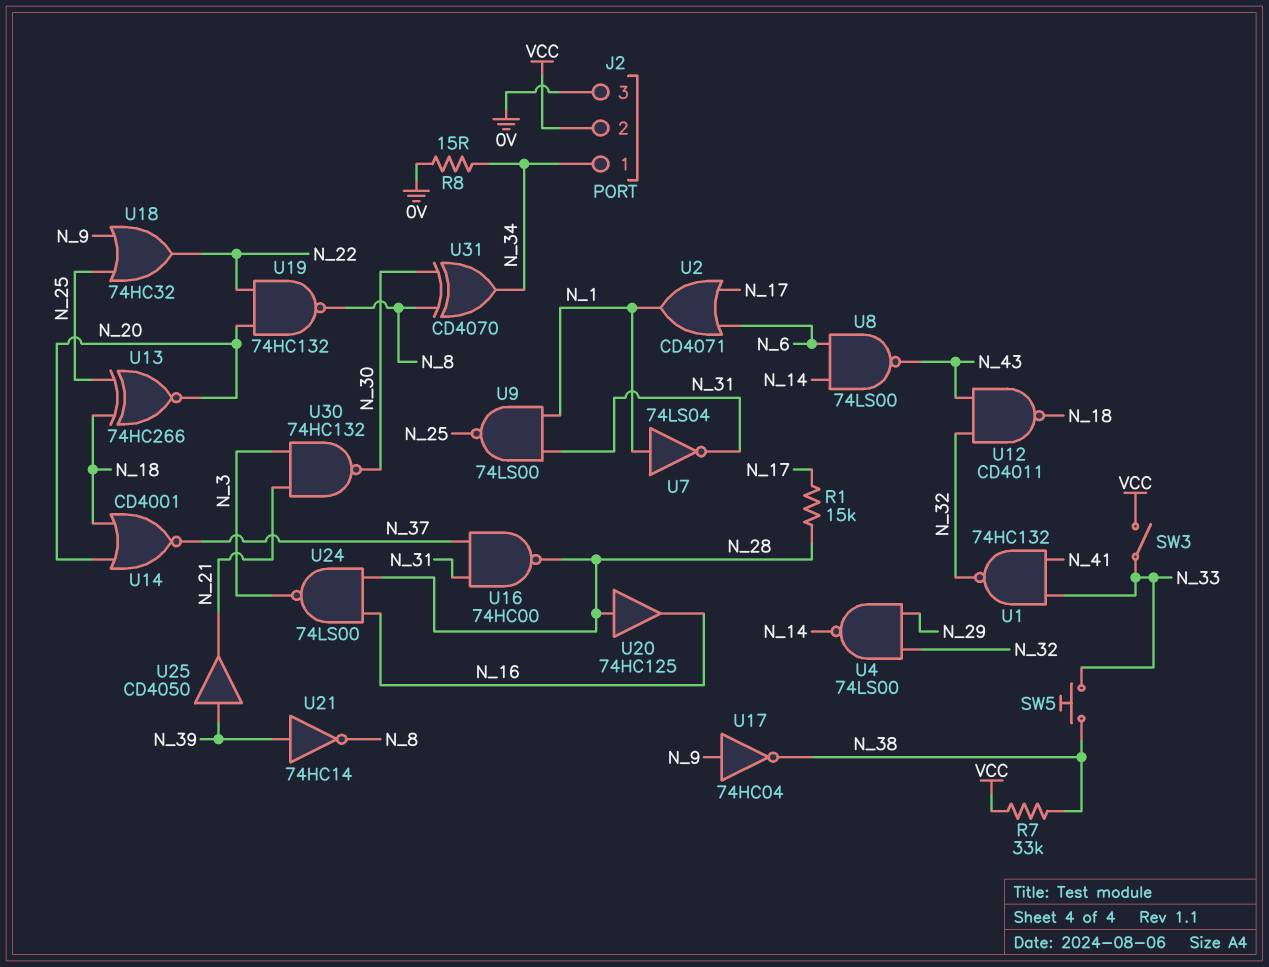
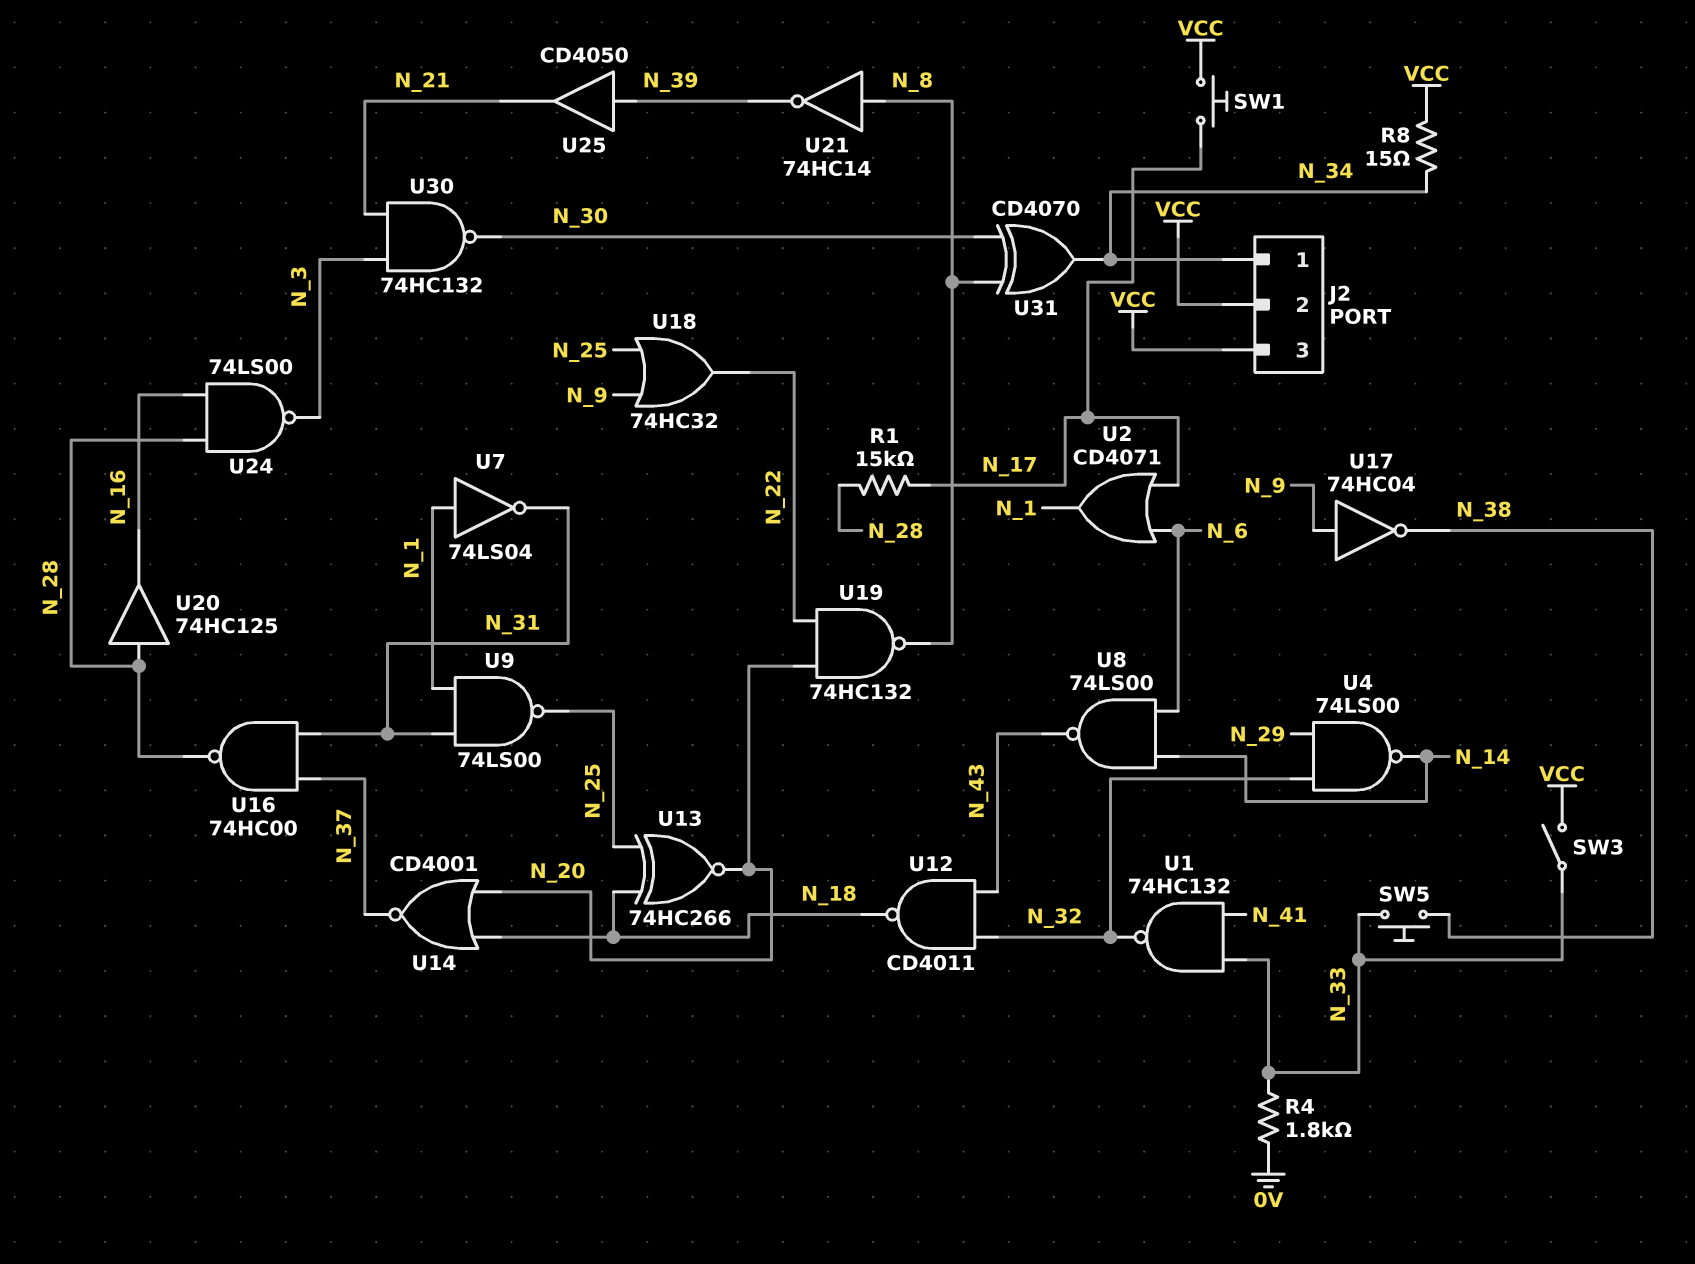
J2 pin 3: 0V -> VCC
R4: none -> 1.8k (0V, N_33)
R7: 33k (N_38, VCC) -> none
R8: 15 (0V, N_34) -> 15 (N_34, VCC)
SW1: none -> button (N_17, VCC)
U21: NOT 74HC14 (in N_39, out N_8) -> NOT 74HC14 (in N_8, out N_39)

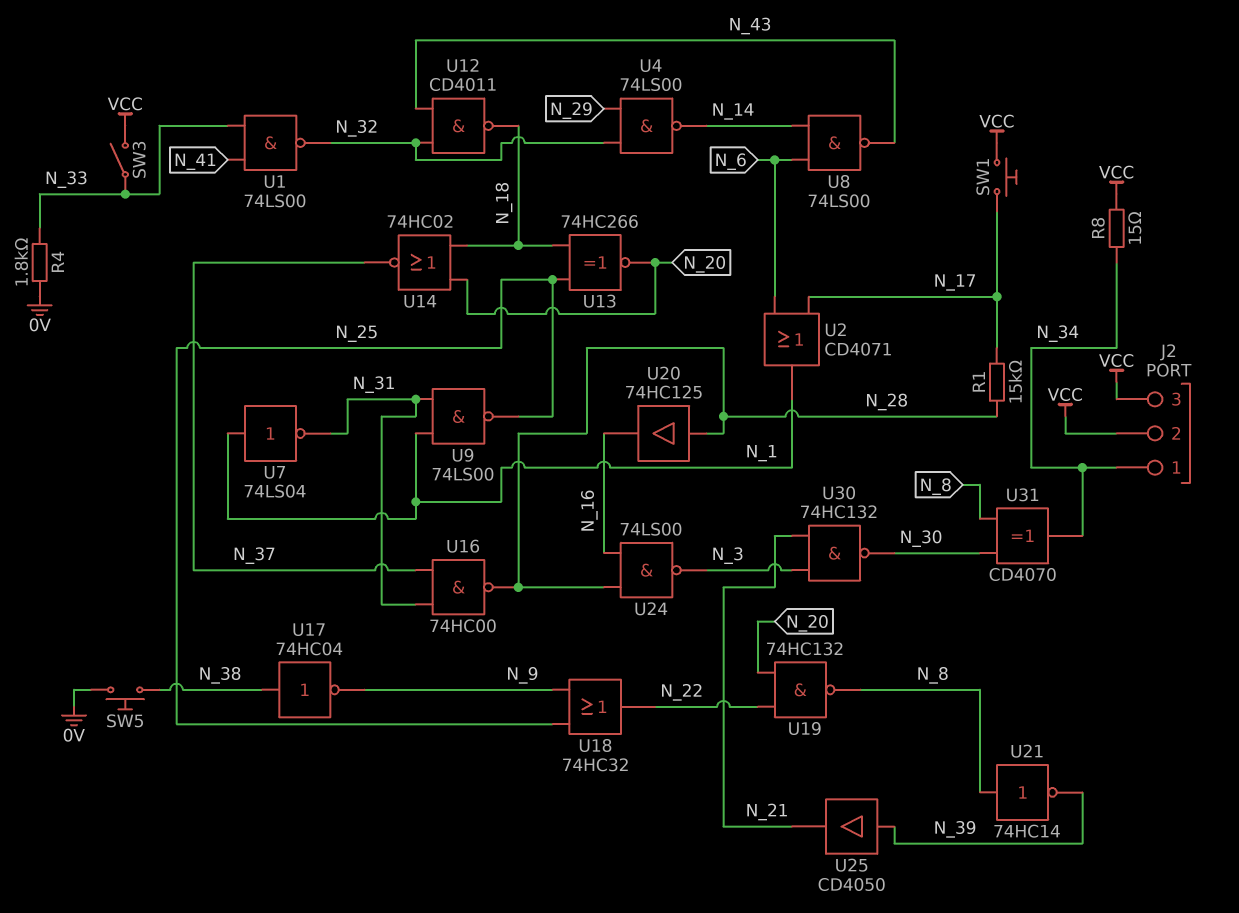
SW5: button (N_33, N_38) -> button (0V, N_38)
U1: NAND 74HC132 (in N_33, in N_41, out N_32) -> NAND 74LS00 (in N_33, in N_41, out N_32)
U14: NOR CD4001 (in N_18, in N_20, out N_37) -> NOR 74HC02 (in N_18, in N_20, out N_37)
U17: NOT 74HC04 (in N_9, out N_38) -> NOT 74HC04 (in N_38, out N_9)

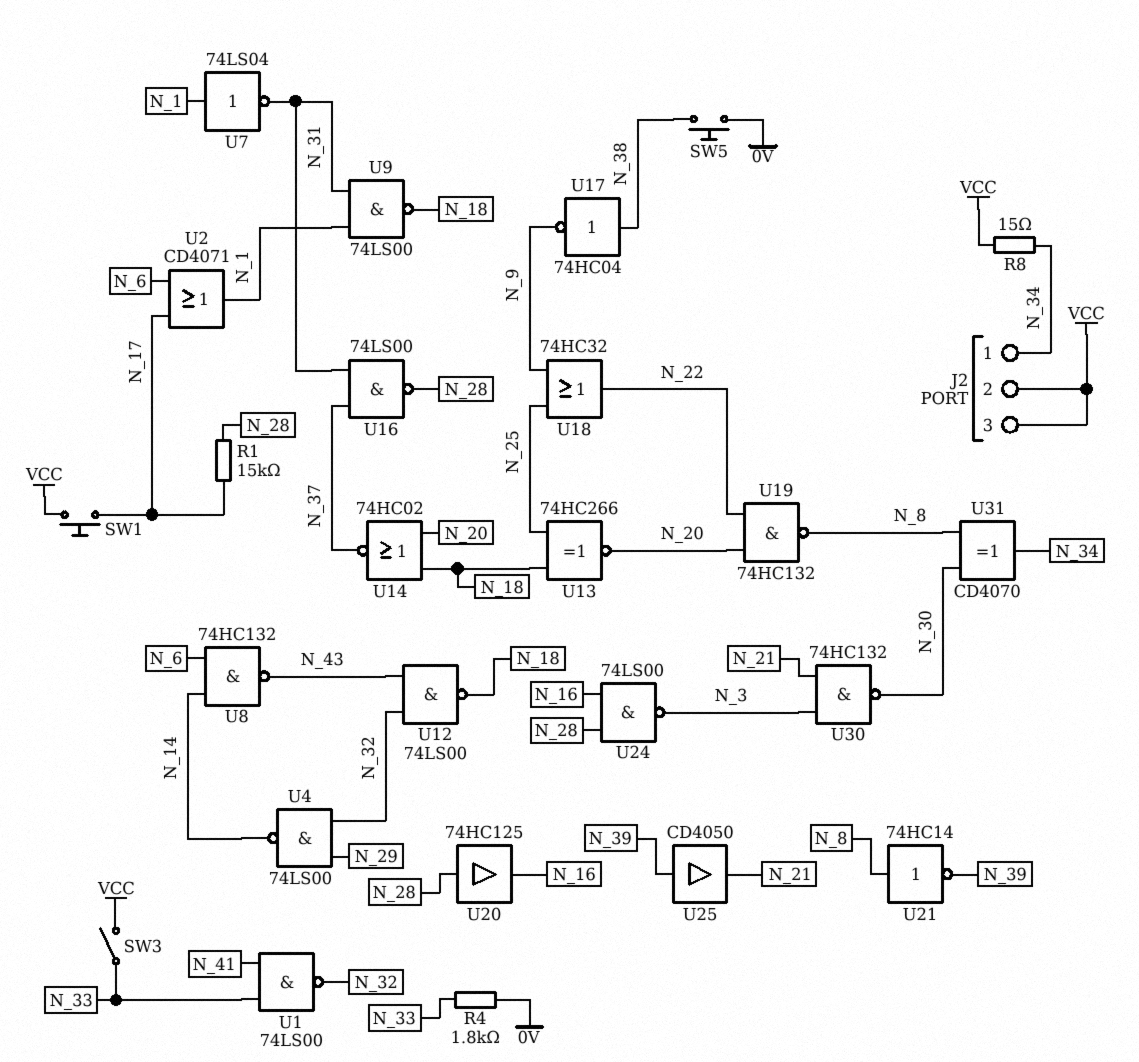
U8: NAND 74LS00 (in N_6, in N_14, out N_43) -> NAND 74HC132 (in N_6, in N_14, out N_43)
U9: NAND 74LS00 (in N_1, in N_31, out N_25) -> NAND 74LS00 (in N_1, in N_31, out N_18)
U12: NAND CD4011 (in N_32, in N_43, out N_18) -> NAND 74LS00 (in N_32, in N_43, out N_18)
U16: NAND 74HC00 (in N_31, in N_37, out N_28) -> NAND 74LS00 (in N_31, in N_37, out N_28)

